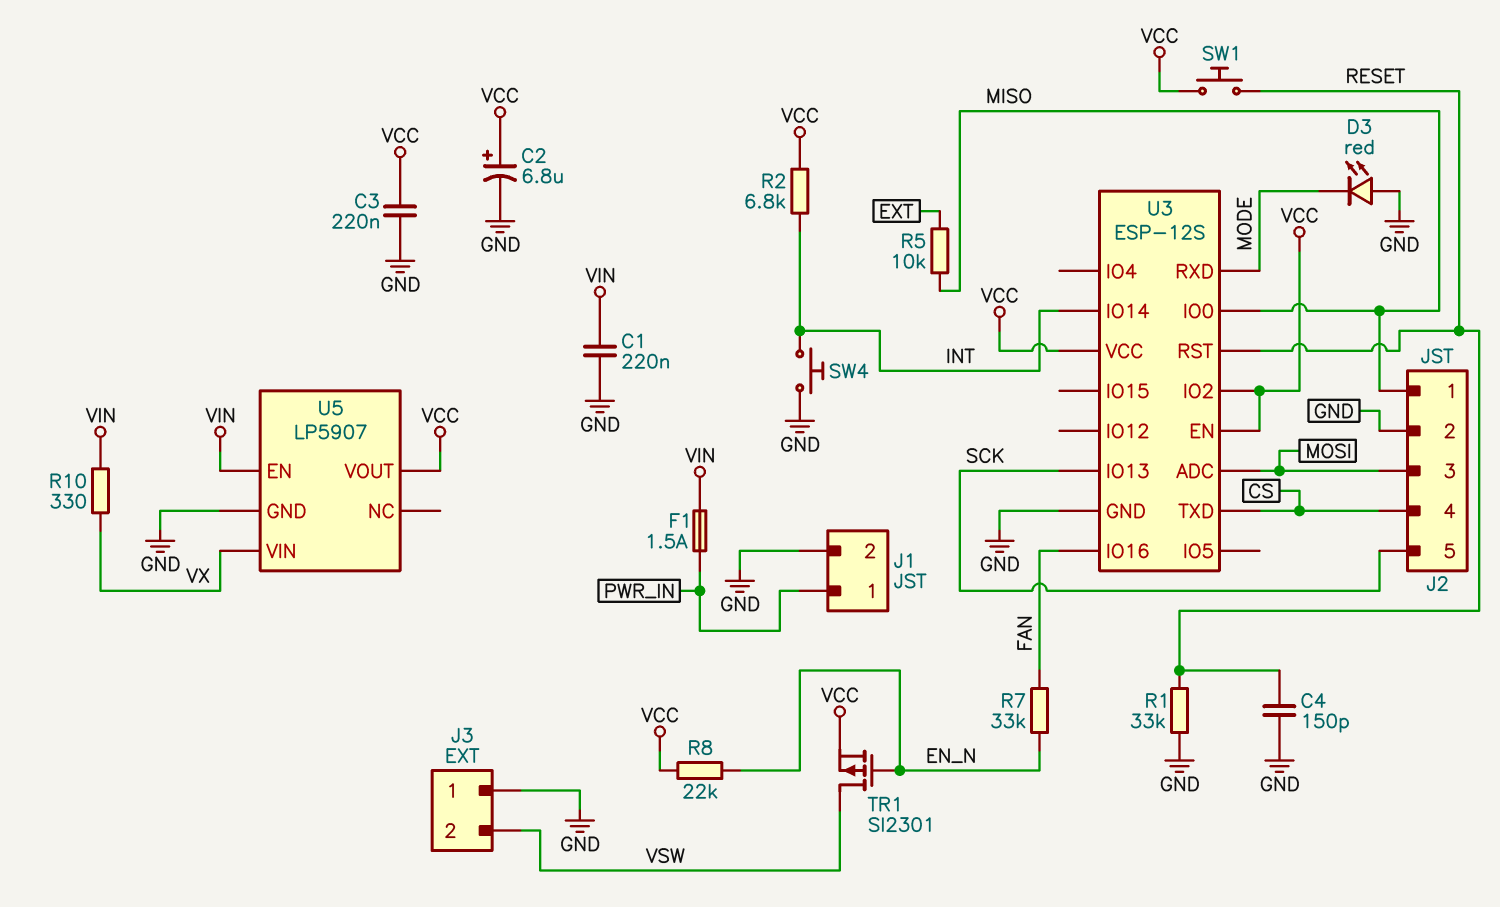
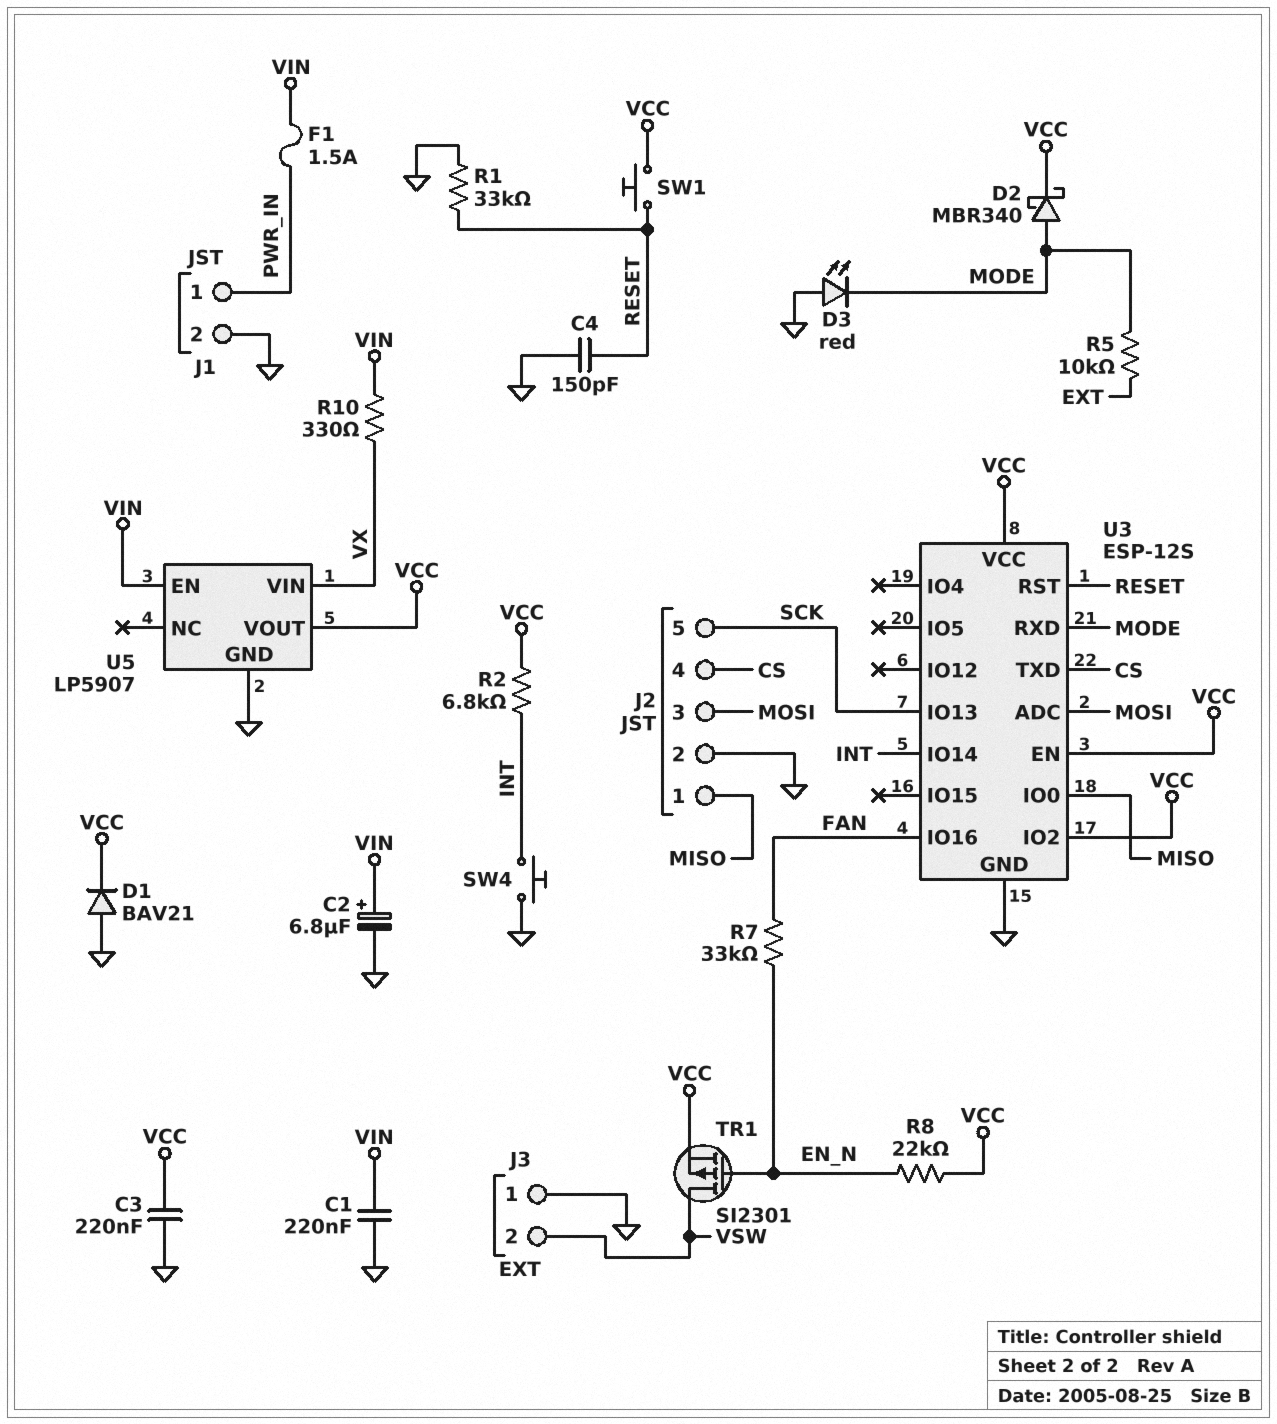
C2: 6.8uF (plus VCC, minus GND) -> 6.8uF (plus VIN, minus GND)
D1: none -> diode BAV21 (A GND, K VCC)
D2: none -> schottky MBR340 (A MODE, K VCC)
R5: 10k (EXT, MISO) -> 10k (EXT, MODE)

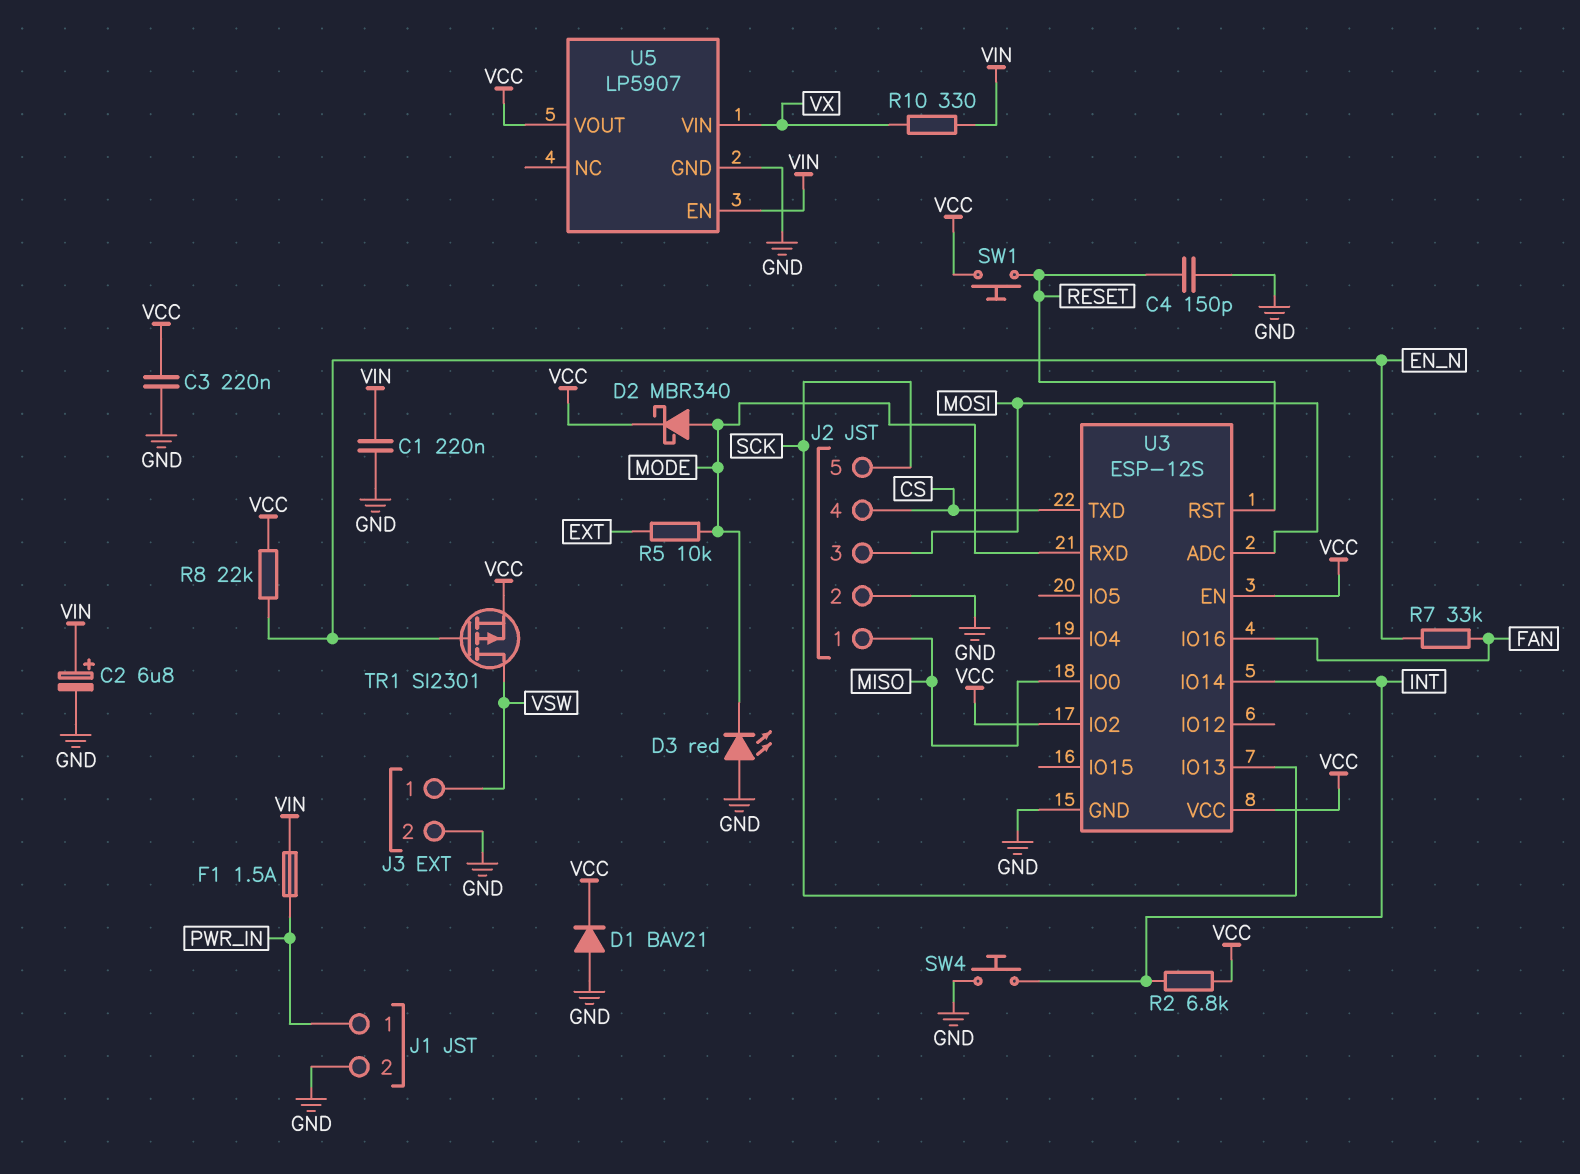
J3 pin 1: GND -> VSW
J3 pin 2: VSW -> GND
R1: 33k (GND, RESET) -> none

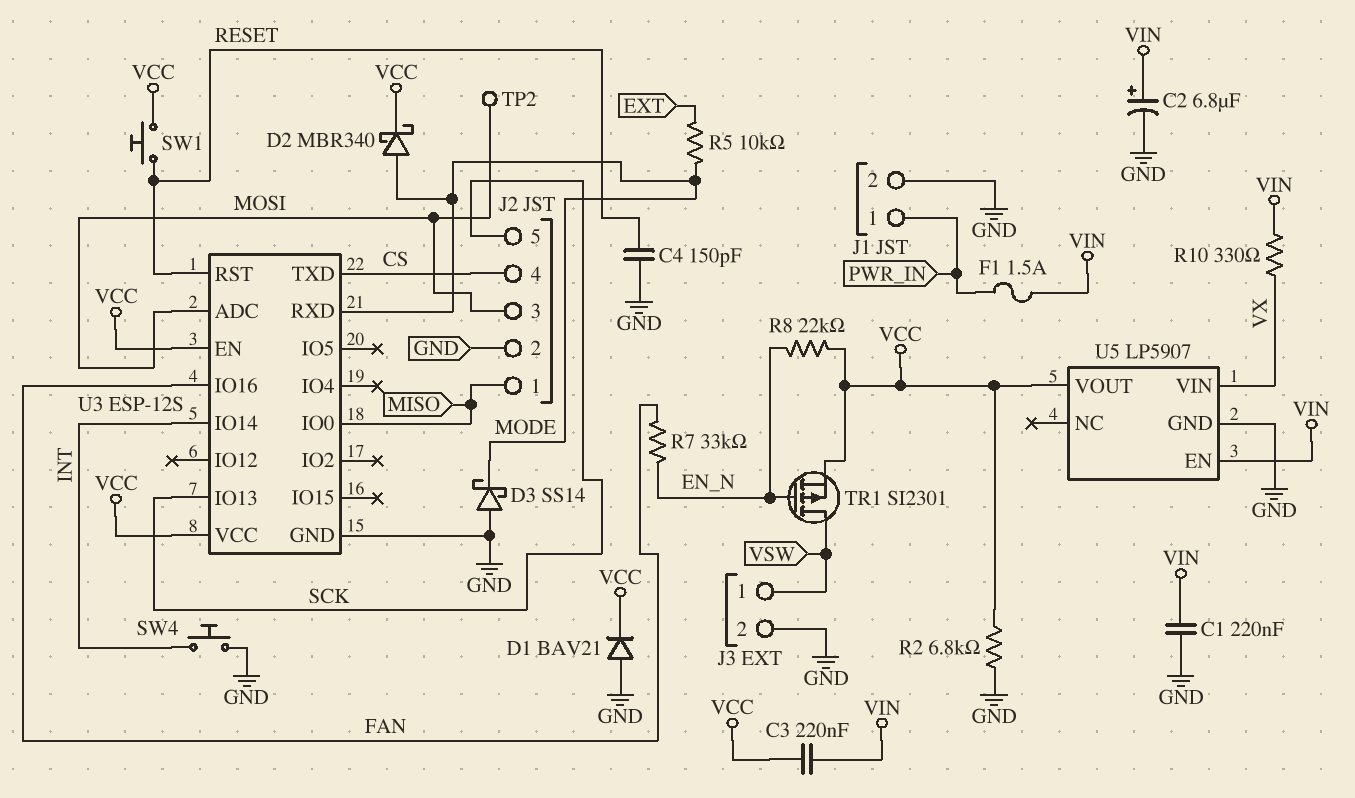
C3: 220nF (GND, VCC) -> 220nF (VCC, VIN)
D3: LED red (A GND, K MODE) -> schottky SS14 (A GND, K MODE)
R2: 6.8k (INT, VCC) -> 6.8k (GND, VCC)
TP2: none -> test point (MOSI)
U3 pin IO2: VCC -> none

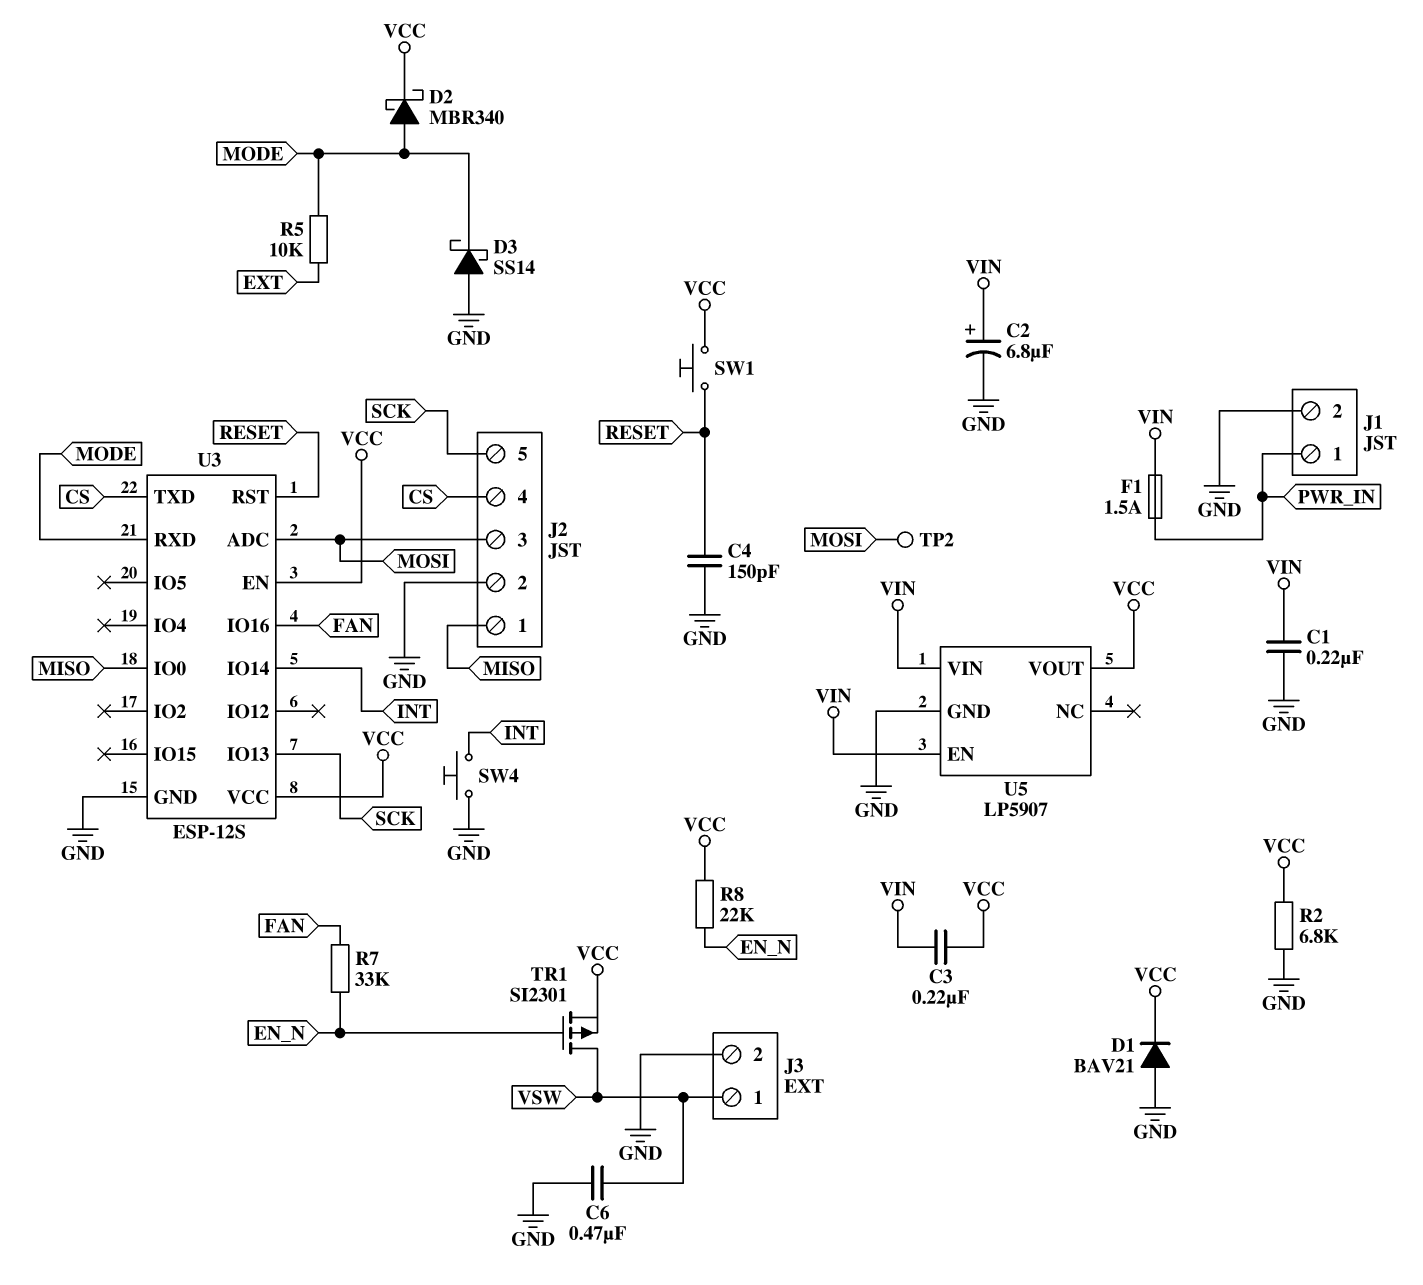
C6: none -> 470nF (GND, VSW)
R10: 330 (VIN, VX) -> none
U5 pin VIN: VX -> VIN

